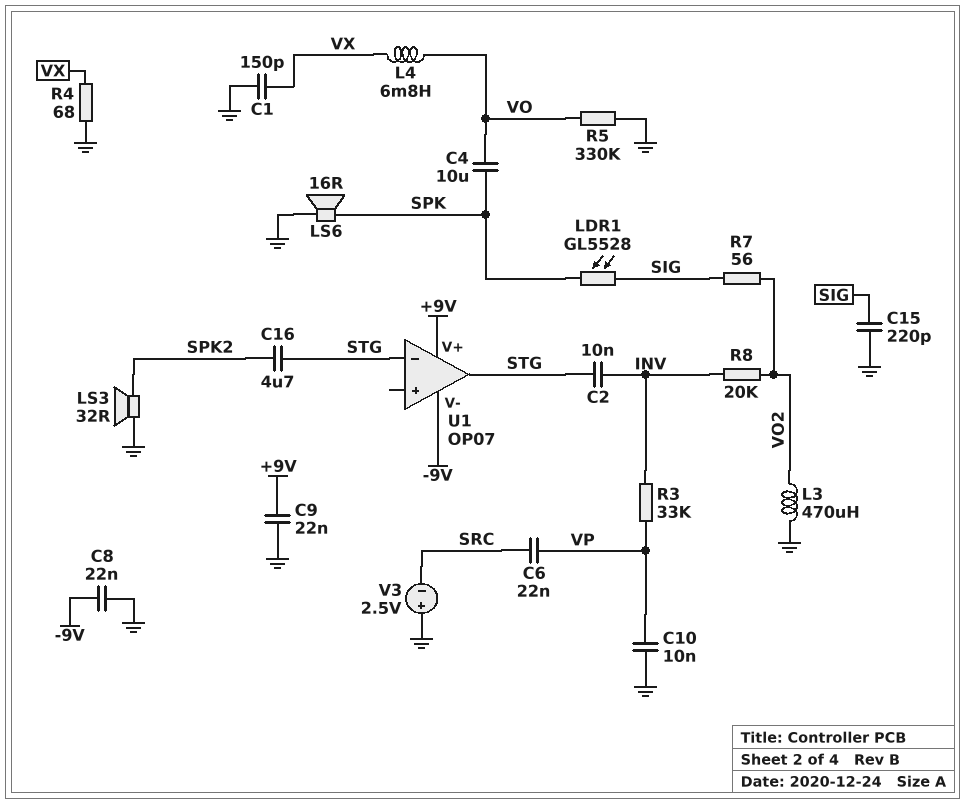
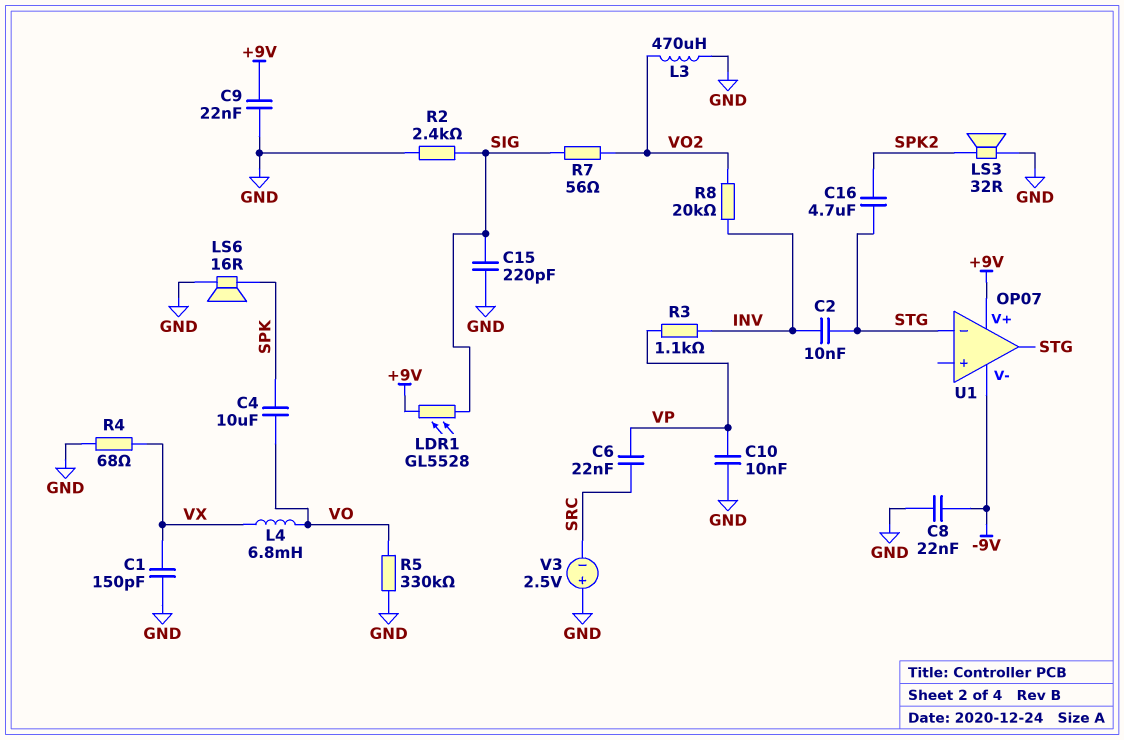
LDR1: GL5528 (SIG, SPK) -> GL5528 (+9V, SIG)
R2: none -> 2.4k (GND, SIG)
R3: 33k (INV, VP) -> 1.1k (INV, VP)

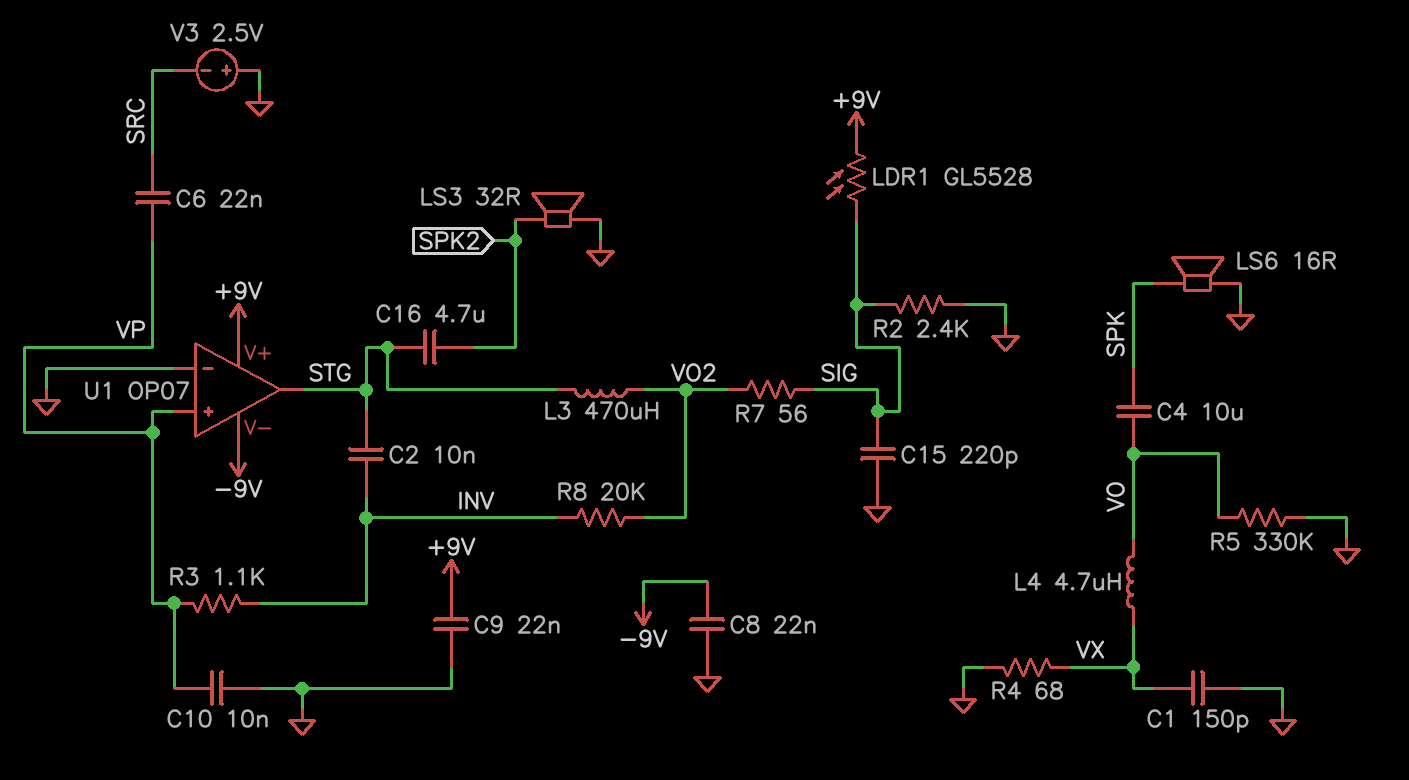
L3: 470uH (GND, VO2) -> 470uH (STG, VO2)
L4: 6.8mH (VO, VX) -> 4.7uH (VO, VX)
U1 pin in+: none -> VP
U1 pin in-: STG -> GND

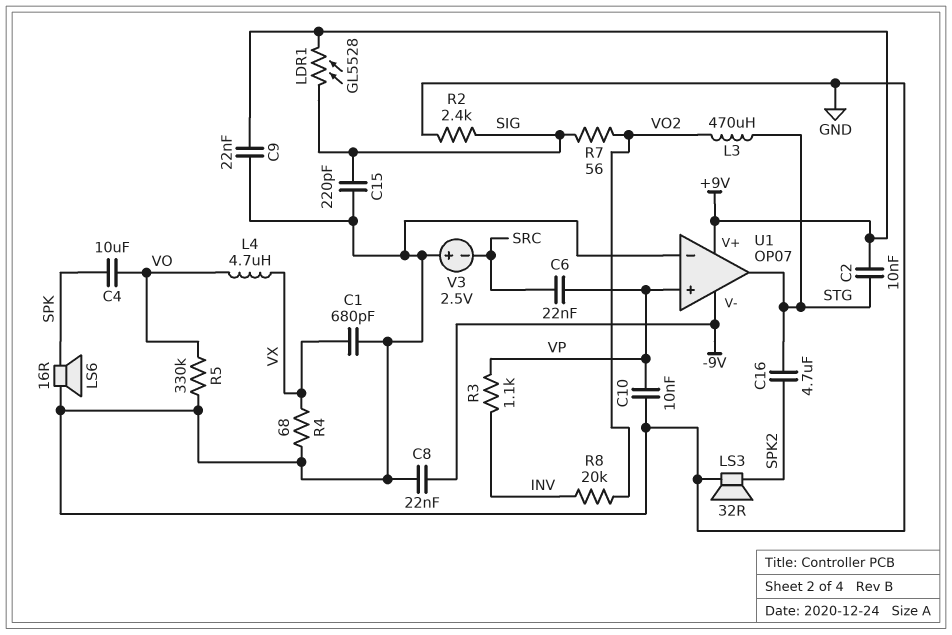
C1: 150pF (GND, VX) -> 680pF (GND, VX)
C2: 10nF (INV, STG) -> 10nF (+9V, STG)

